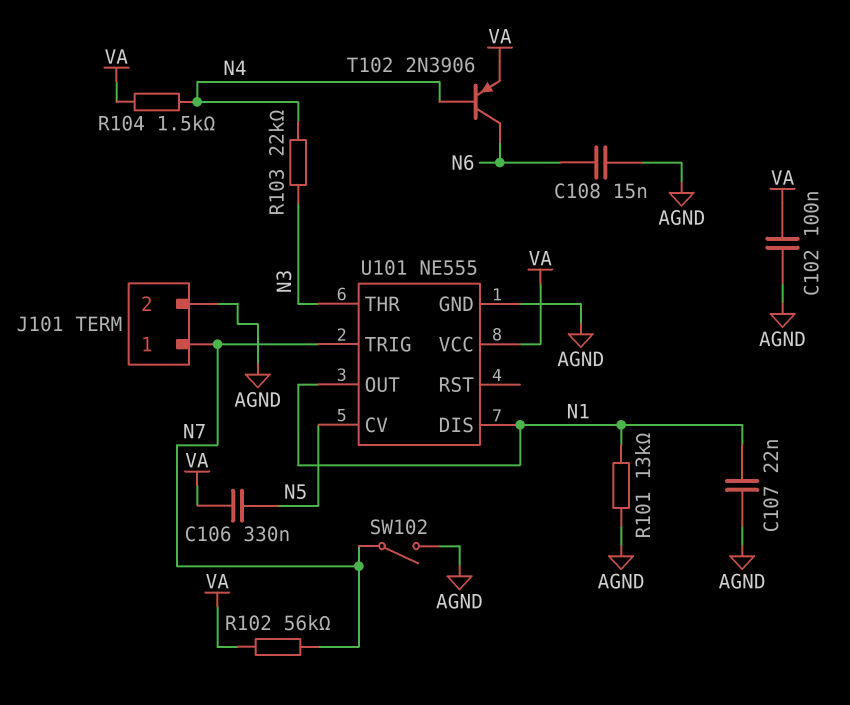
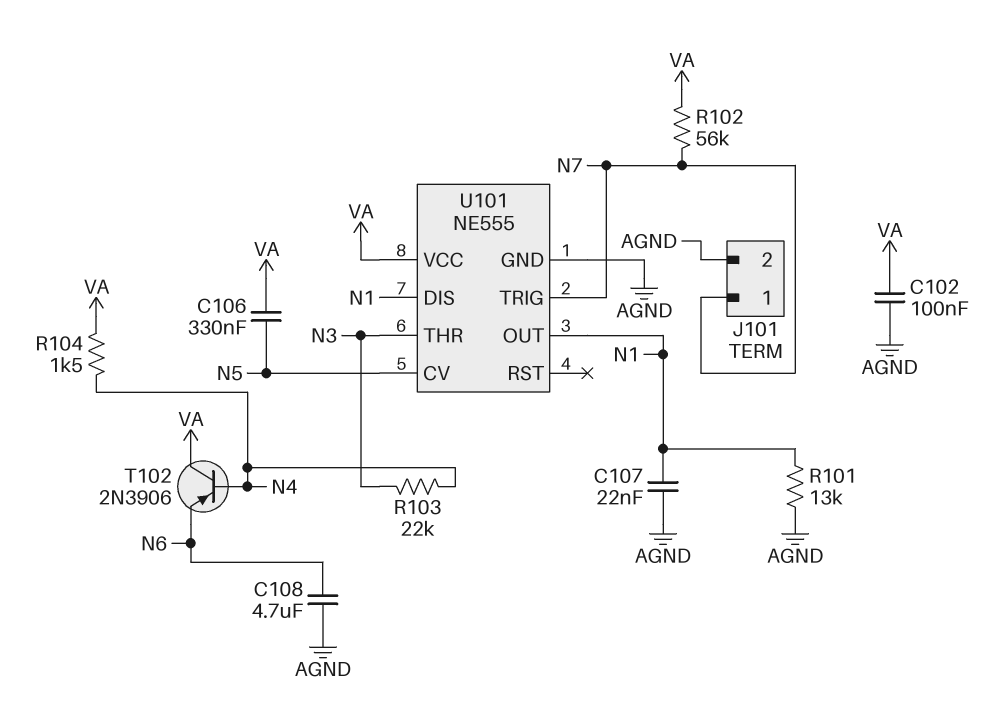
C108: 15nF (AGND, N6) -> 4.7uF (AGND, N6)
SW102: switch (AGND, N7) -> none
T102: PNP 2N3906 (B N4, C N6, E VA) -> PNP 2N3906 (B N4, C VA, E N6)

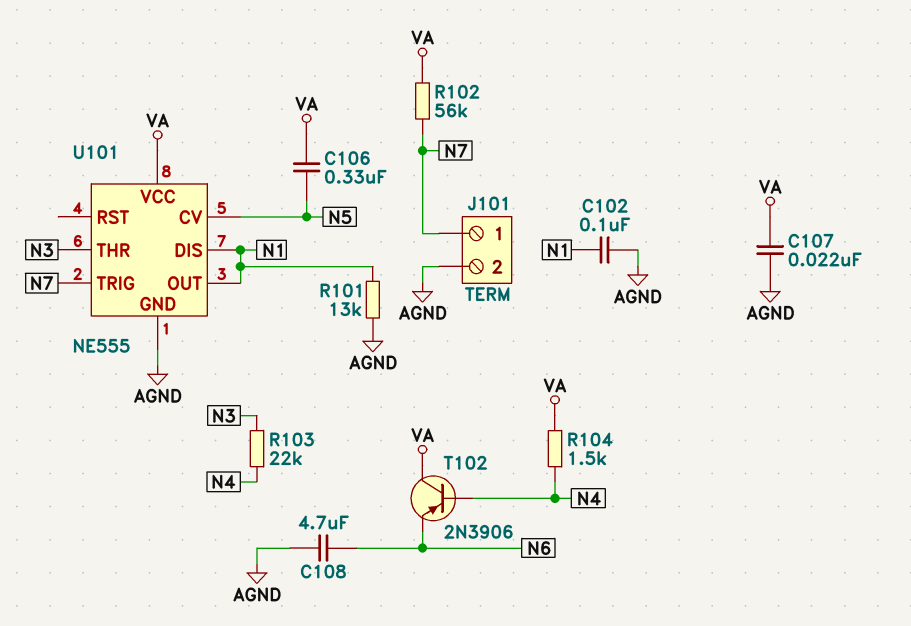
C102: 100nF (AGND, VA) -> 100nF (AGND, N1)
C107: 22nF (AGND, N1) -> 22nF (AGND, VA)

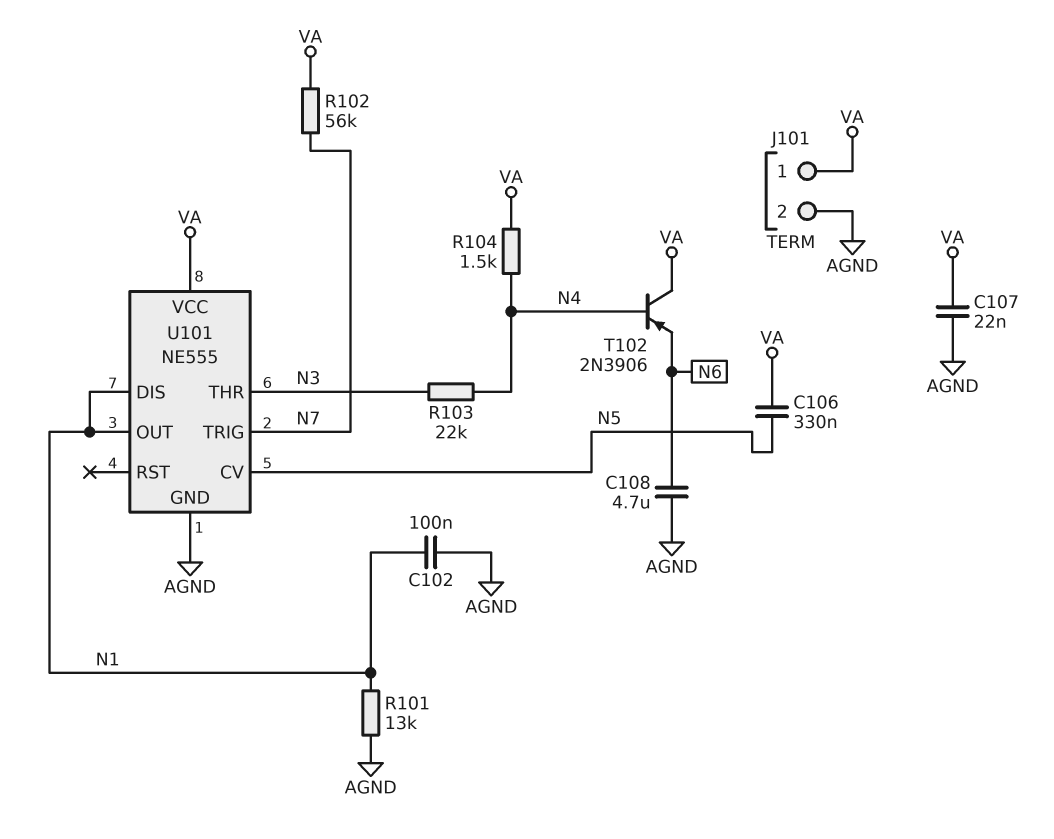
J101 pin 1: N7 -> VA

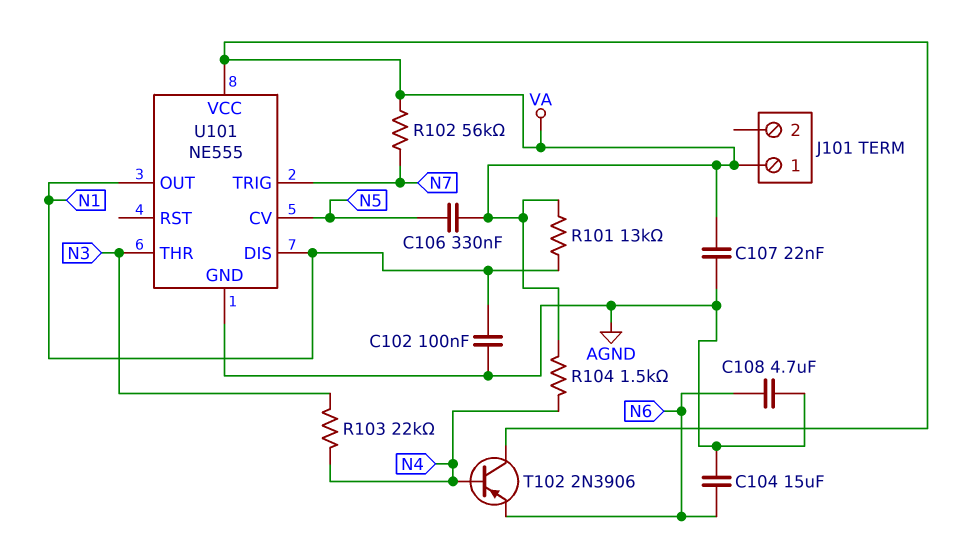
C104: none -> 15uF (AGND, N6)
J101 pin 2: AGND -> none
R101: 13k (AGND, N1) -> 13k (N1, VA)

